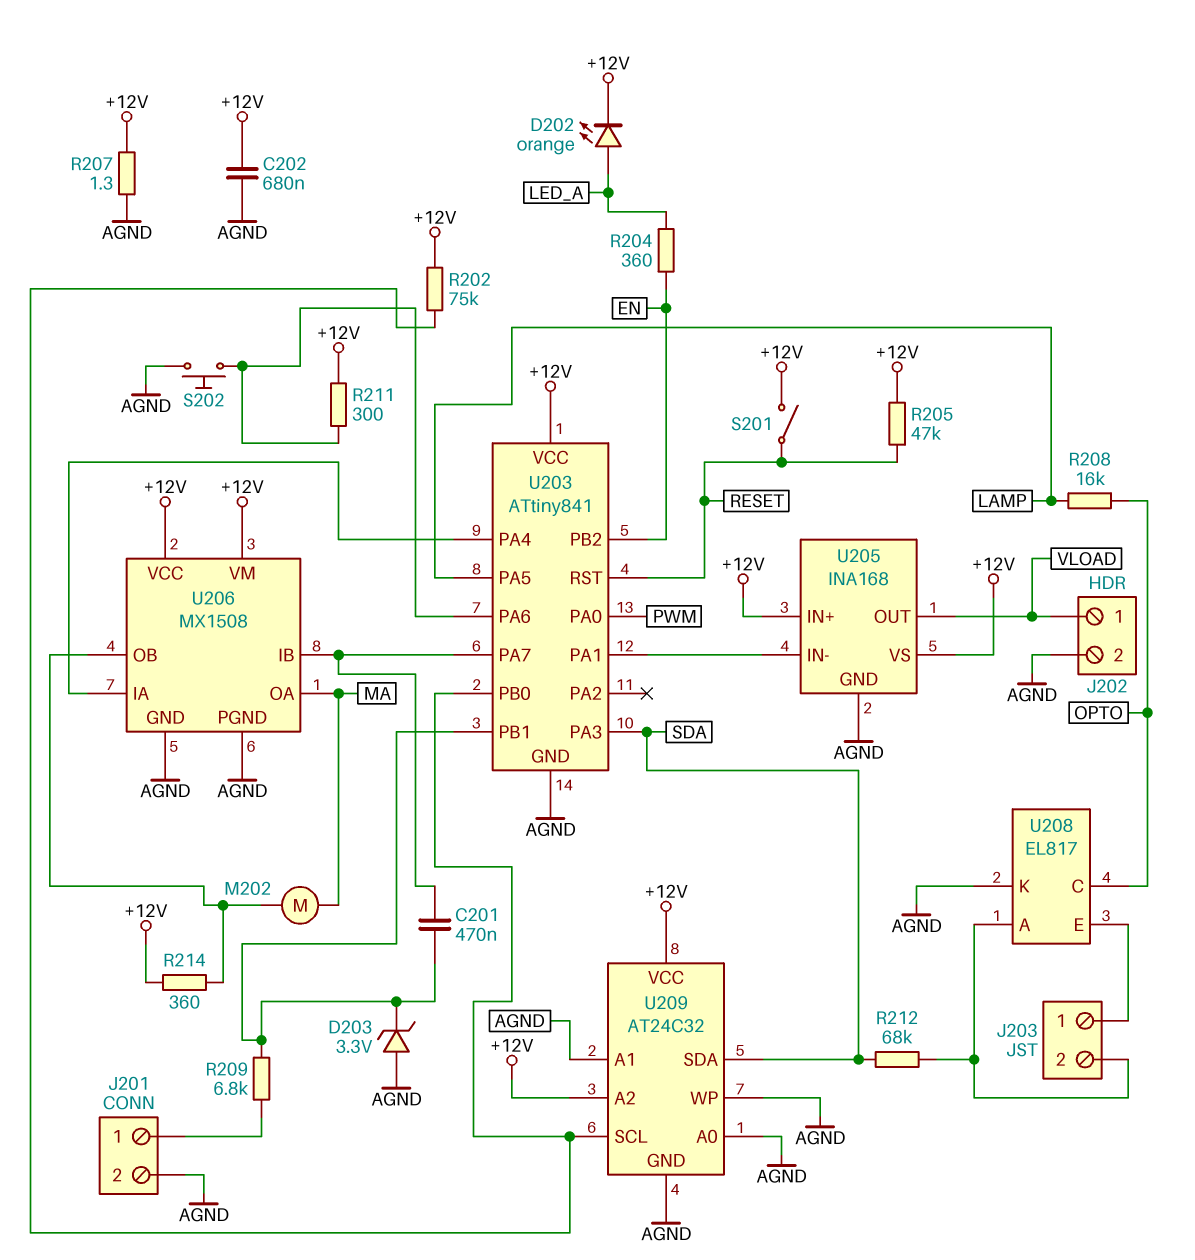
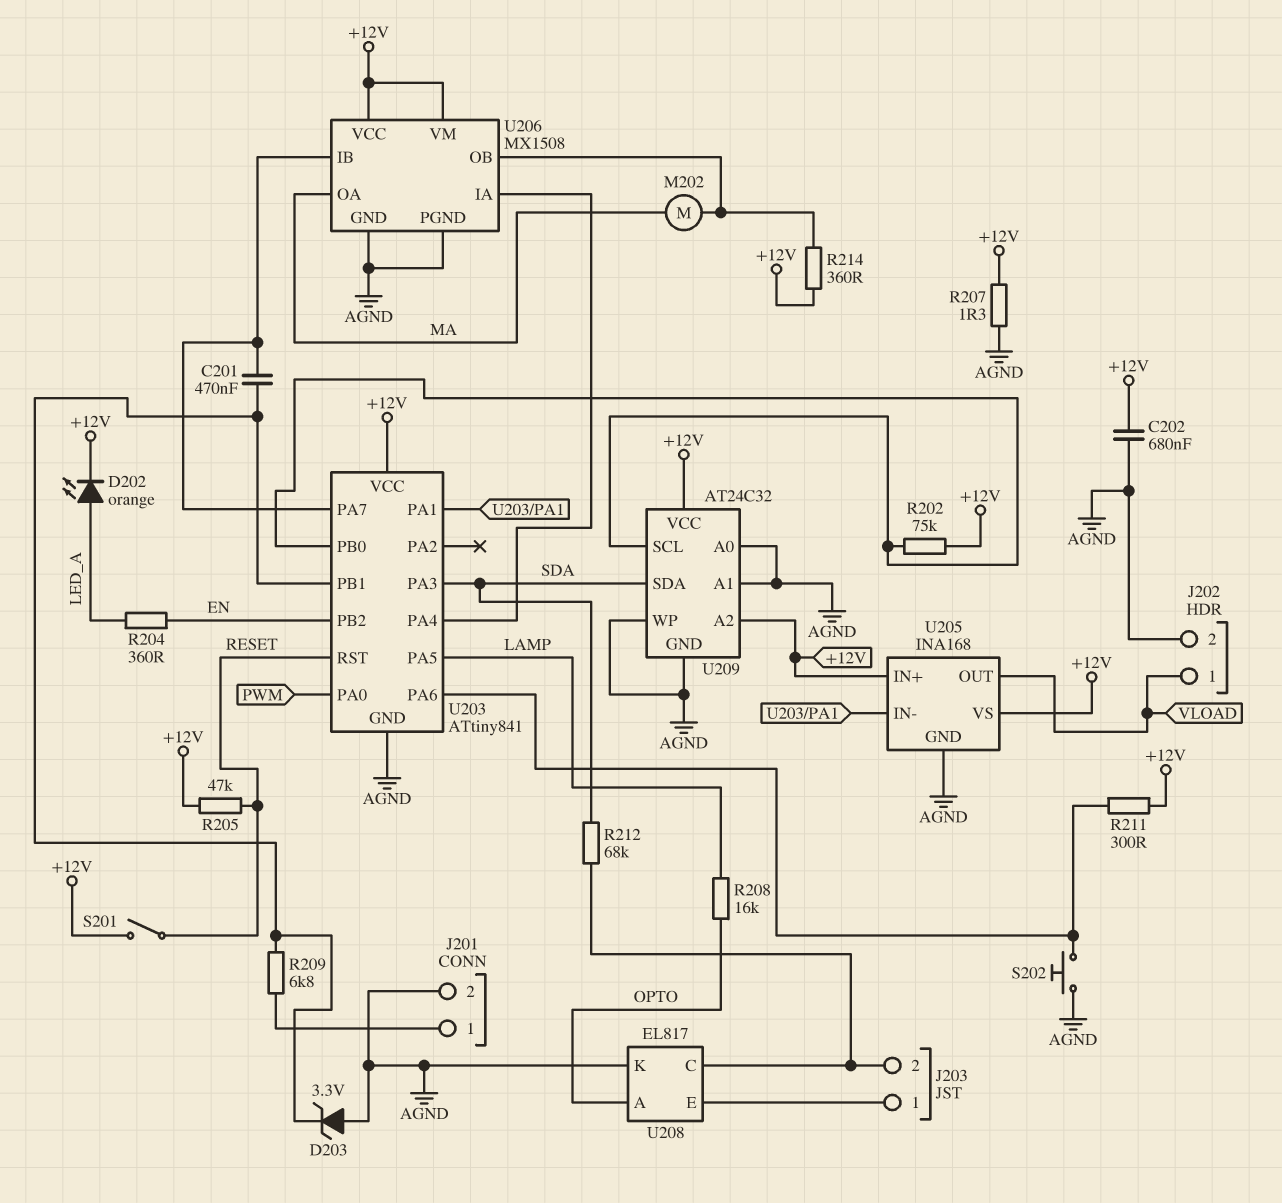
U208 pin A: J203/2 -> OPTO
U208 pin C: OPTO -> J203/2

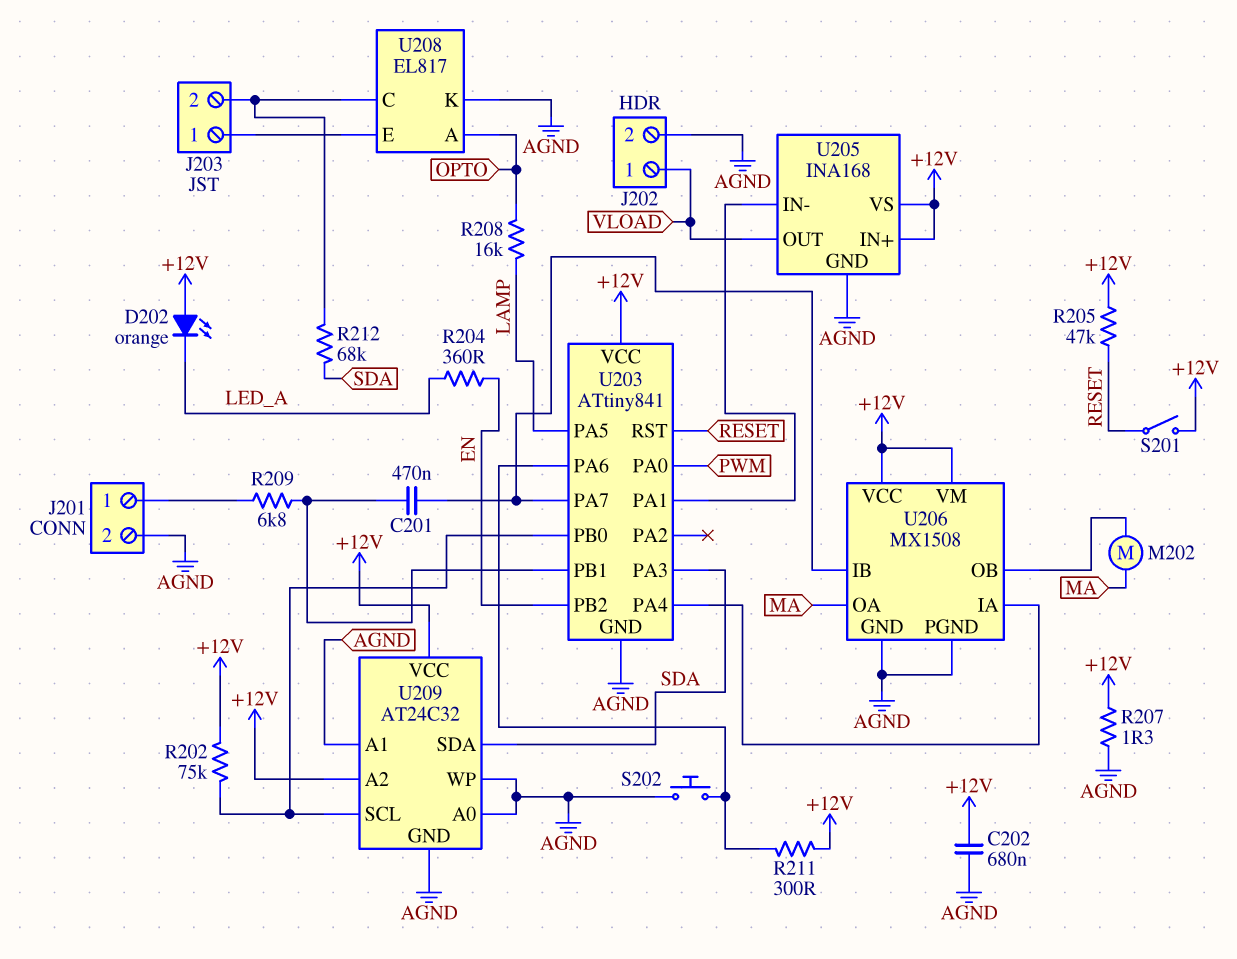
D202: LED orange (A LED_A, K +12V) -> LED orange (A +12V, K LED_A)
D203: zener 3.3V (A AGND, K U203/PB1) -> none
R214: 360 (+12V, U206/OB) -> none

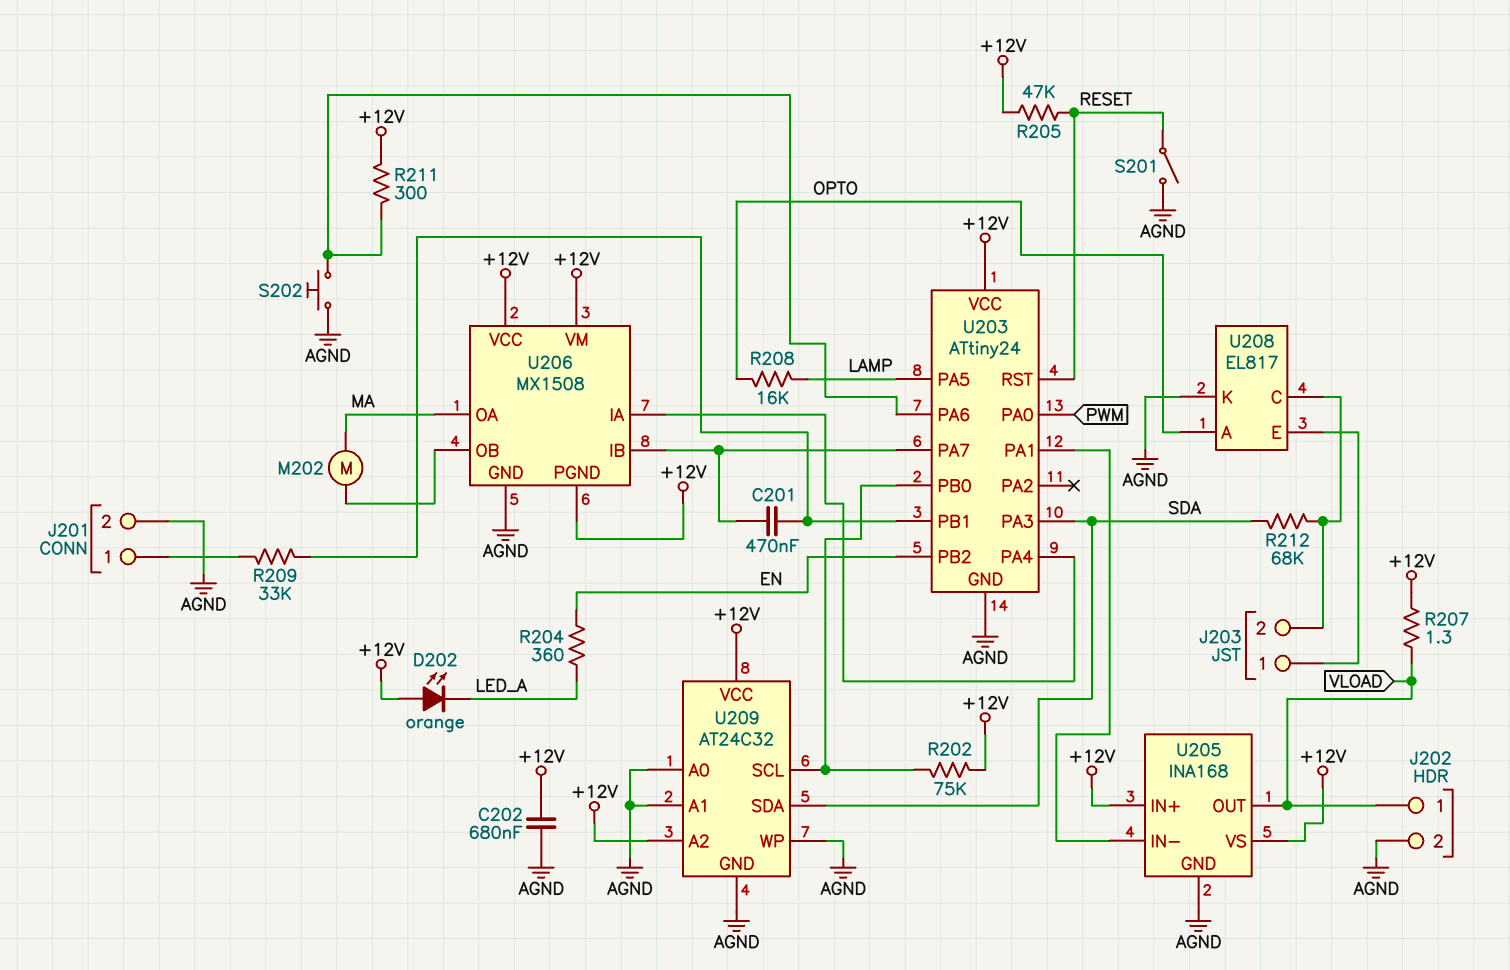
R207: 1.3 (+12V, AGND) -> 1.3 (+12V, VLOAD)
R209: 6.8k (J201/1, U203/PB1) -> 33k (J201/1, U203/PB1)
S201: switch (+12V, RESET) -> switch (AGND, RESET)
U203: ATtiny841 -> ATtiny24
U206 pin PGND: AGND -> +12V

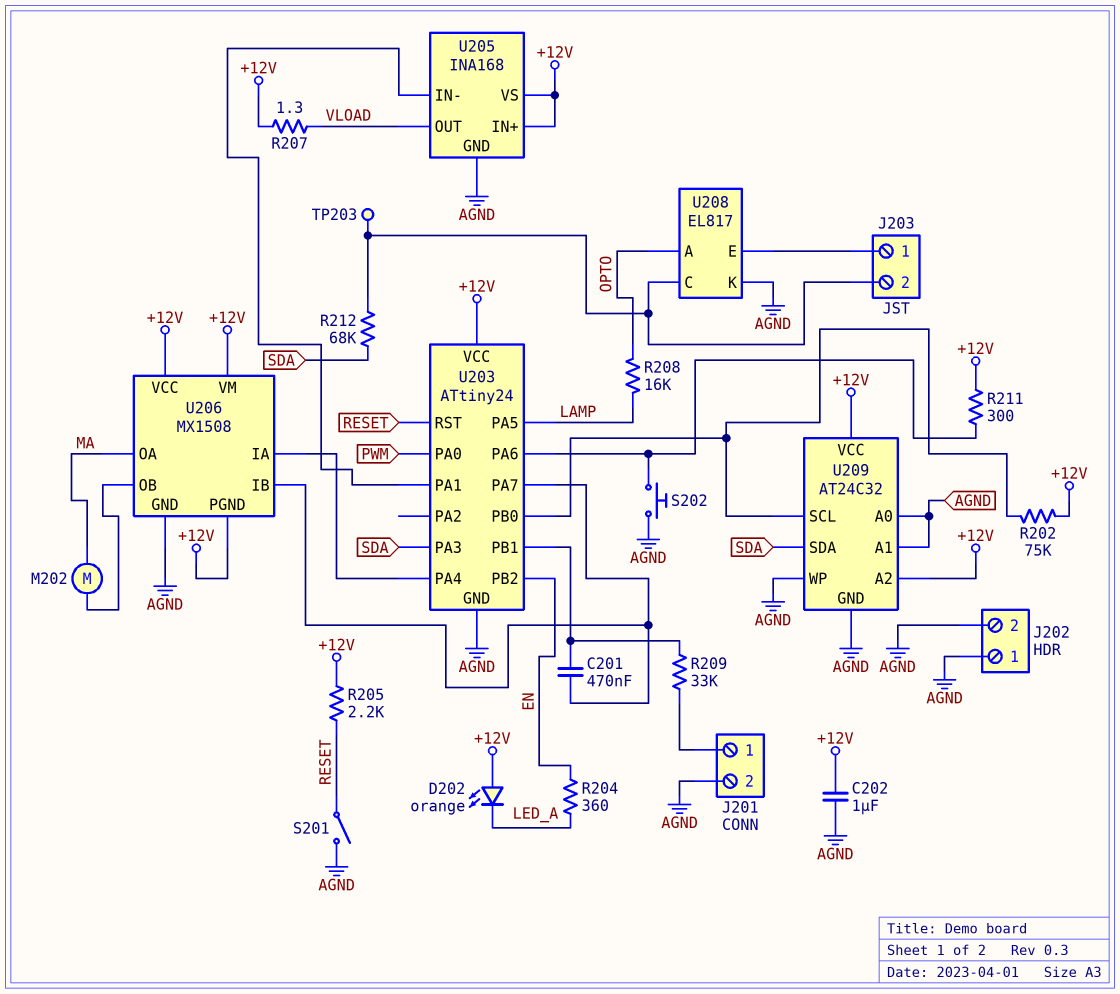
C202: 680nF (+12V, AGND) -> 1uF (+12V, AGND)
J202 pin 1: VLOAD -> AGND
R205: 47k (+12V, RESET) -> 2.2k (+12V, RESET)
TP203: none -> test point (J203/2)

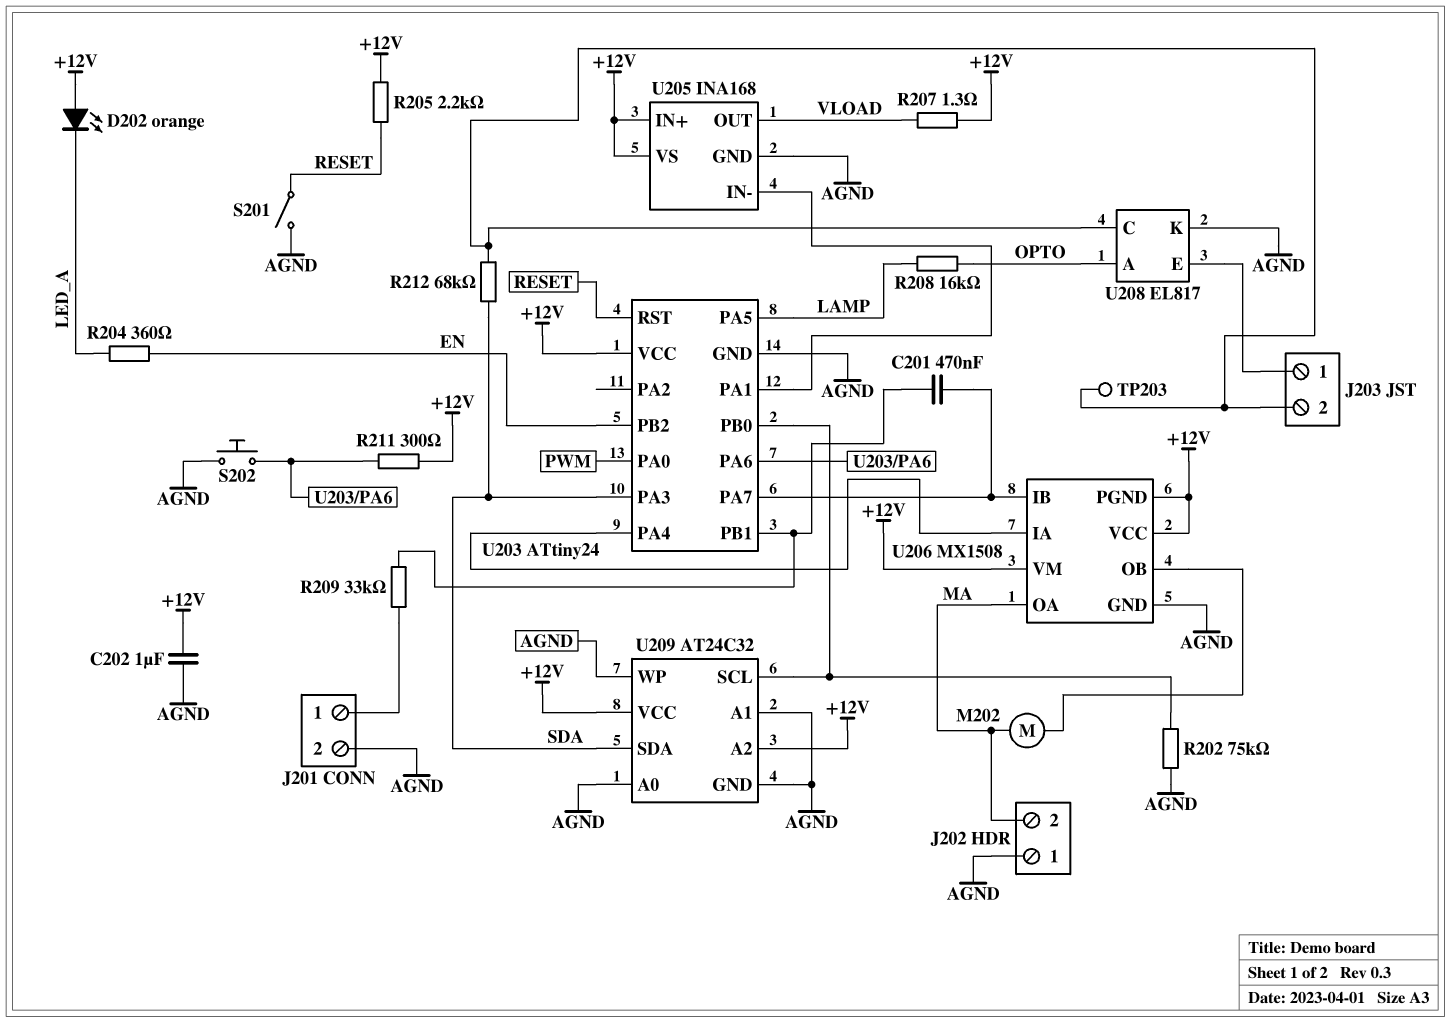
J202 pin 2: AGND -> MA
R202: 75k (+12V, U203/PB0) -> 75k (AGND, U203/PB0)

